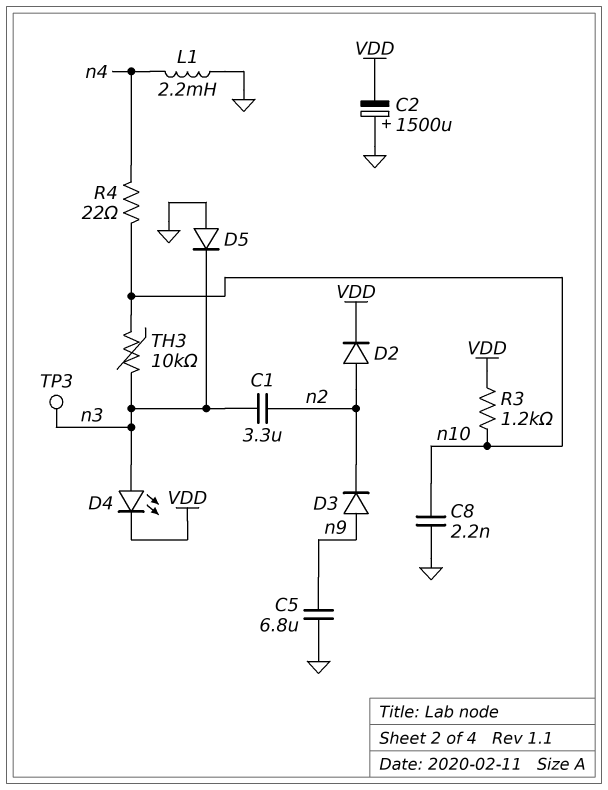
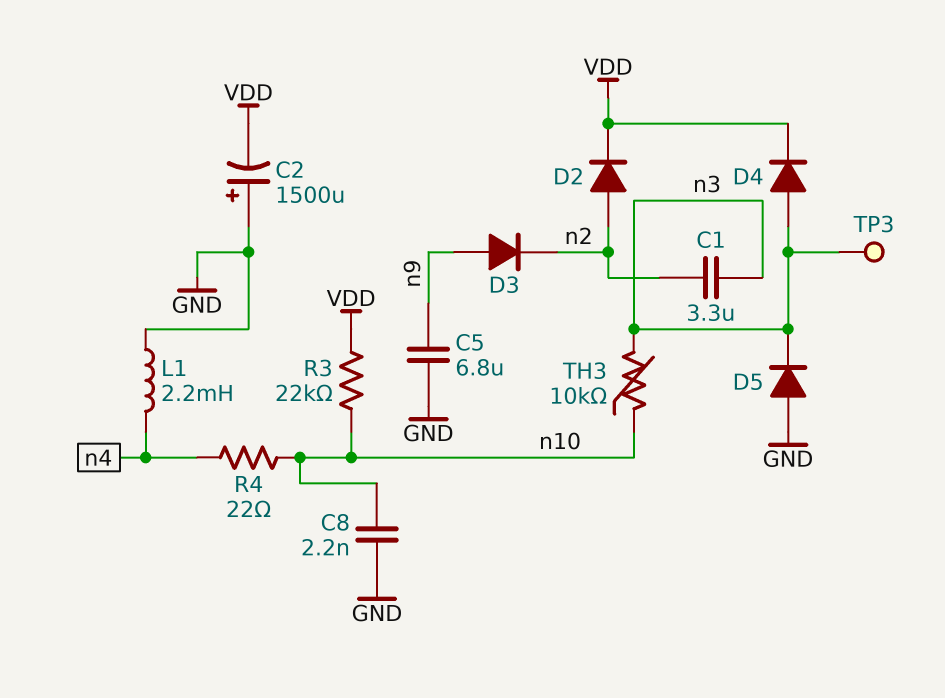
D4: LED (A n3, K VDD) -> diode (A n3, K VDD)
R3: 1.2k (VDD, n10) -> 22k (VDD, n10)

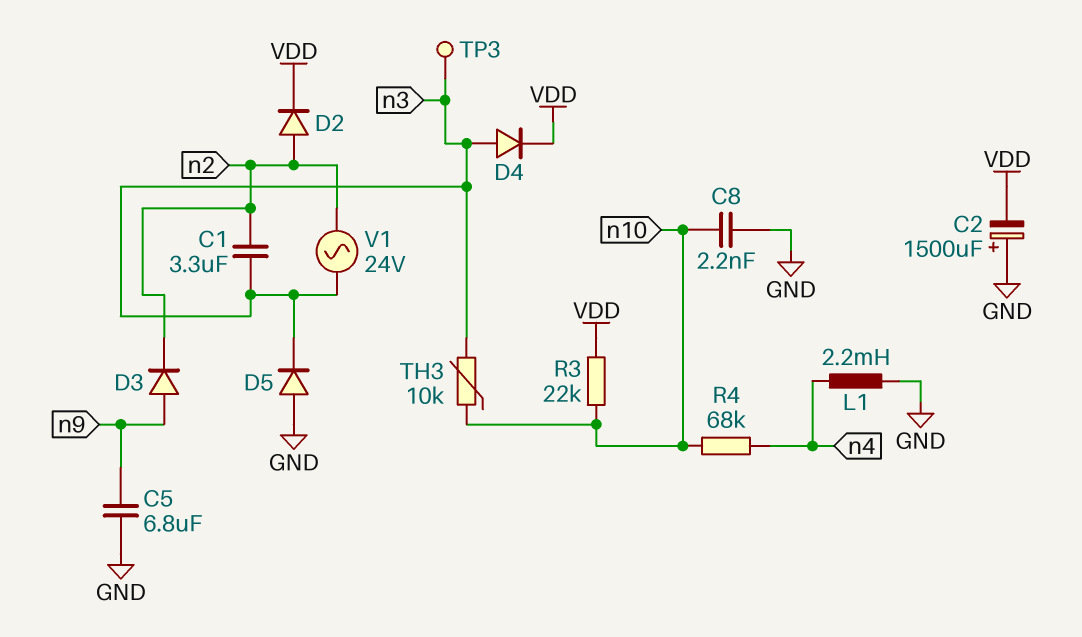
R4: 22 (n4, n10) -> 68k (n4, n10)
V1: none -> AC 24V (n2, n3)

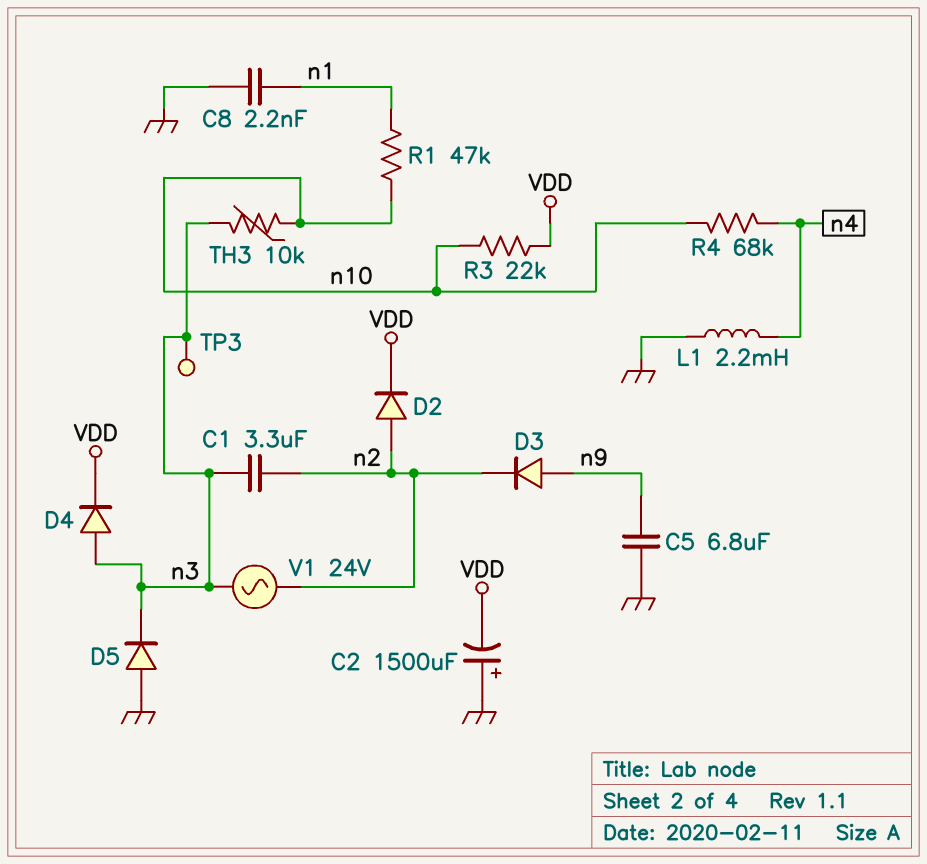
C8: 2.2nF (GND, n10) -> 2.2nF (GND, n1)
R1: none -> 47k (n1, n10)

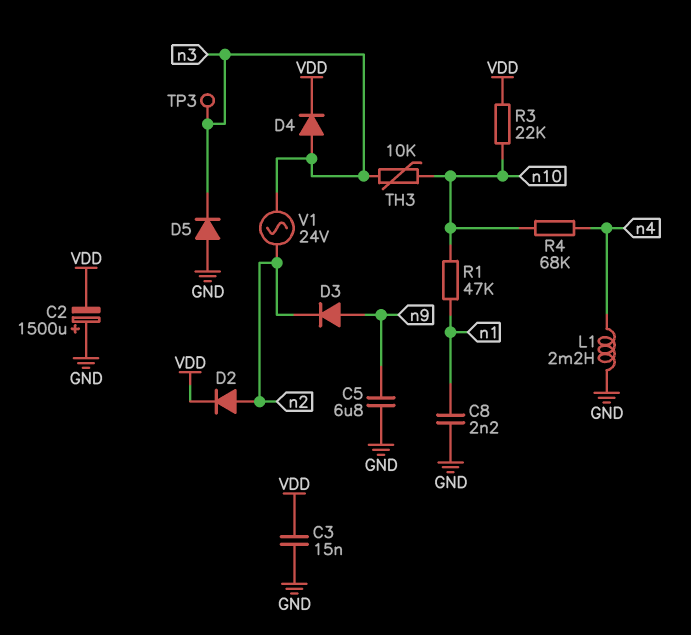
C1: 3.3uF (n2, n3) -> none
C3: none -> 15nF (GND, VDD)

